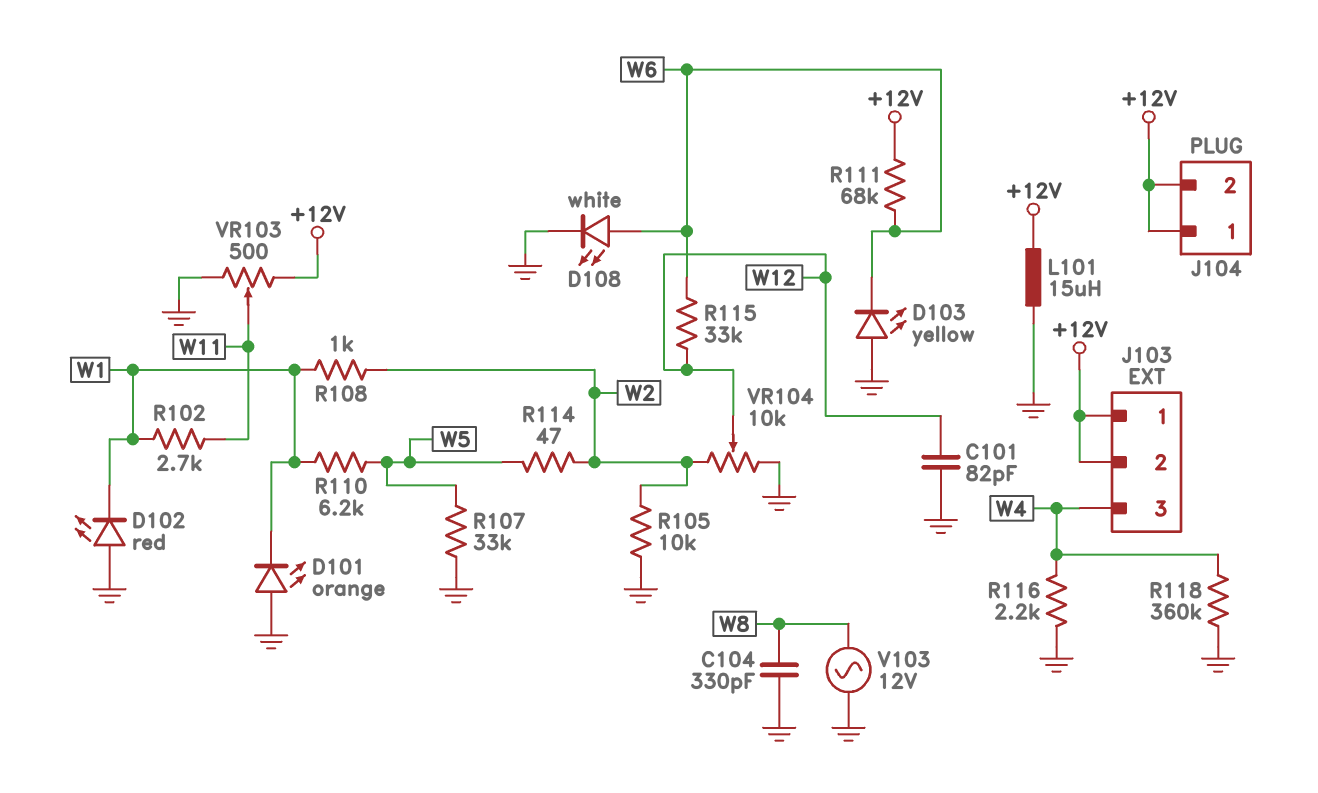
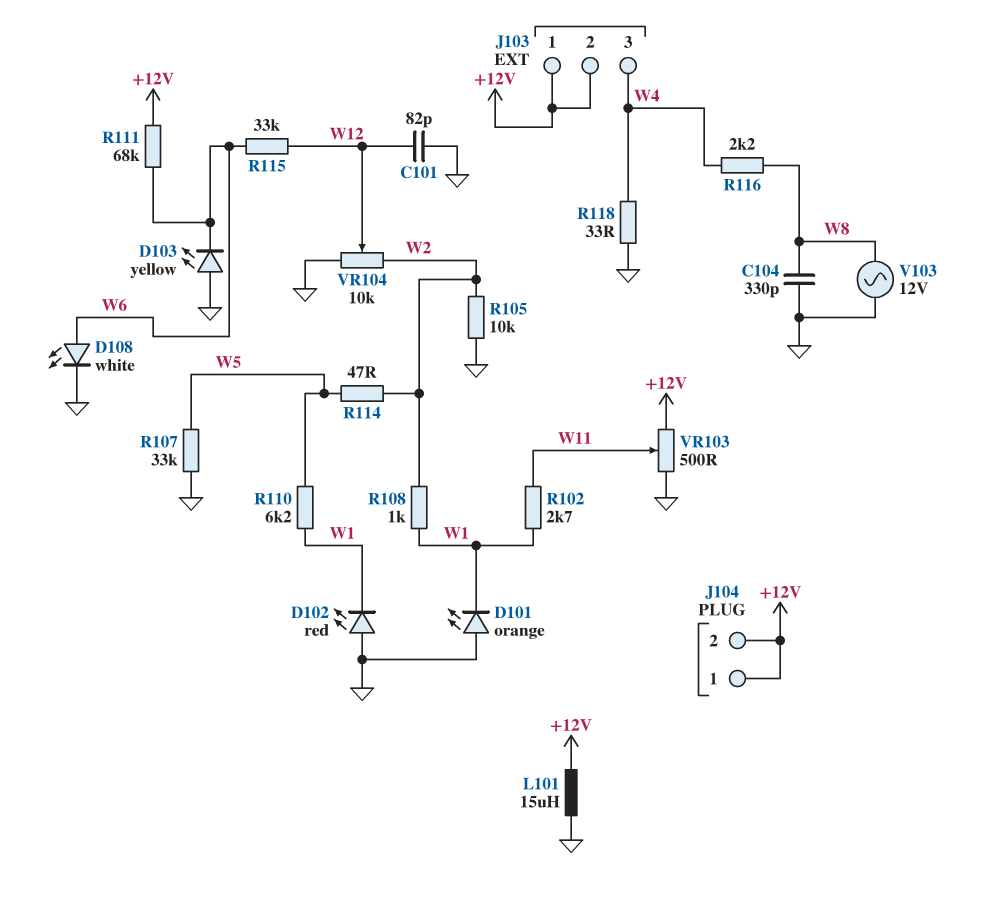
R116: 2.2k (GND, W4) -> 2.2k (W4, W8)
R118: 360k (GND, W4) -> 33 (GND, W4)

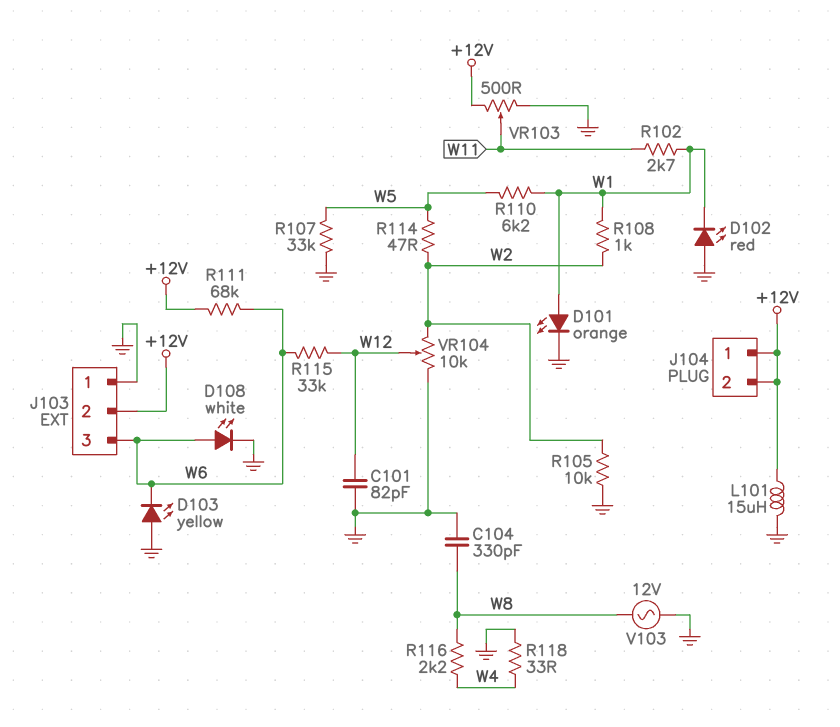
D101: LED orange (A GND, K W1) -> LED orange (A W1, K GND)
J103 pin 1: +12V -> GND
J103 pin 3: W4 -> W6

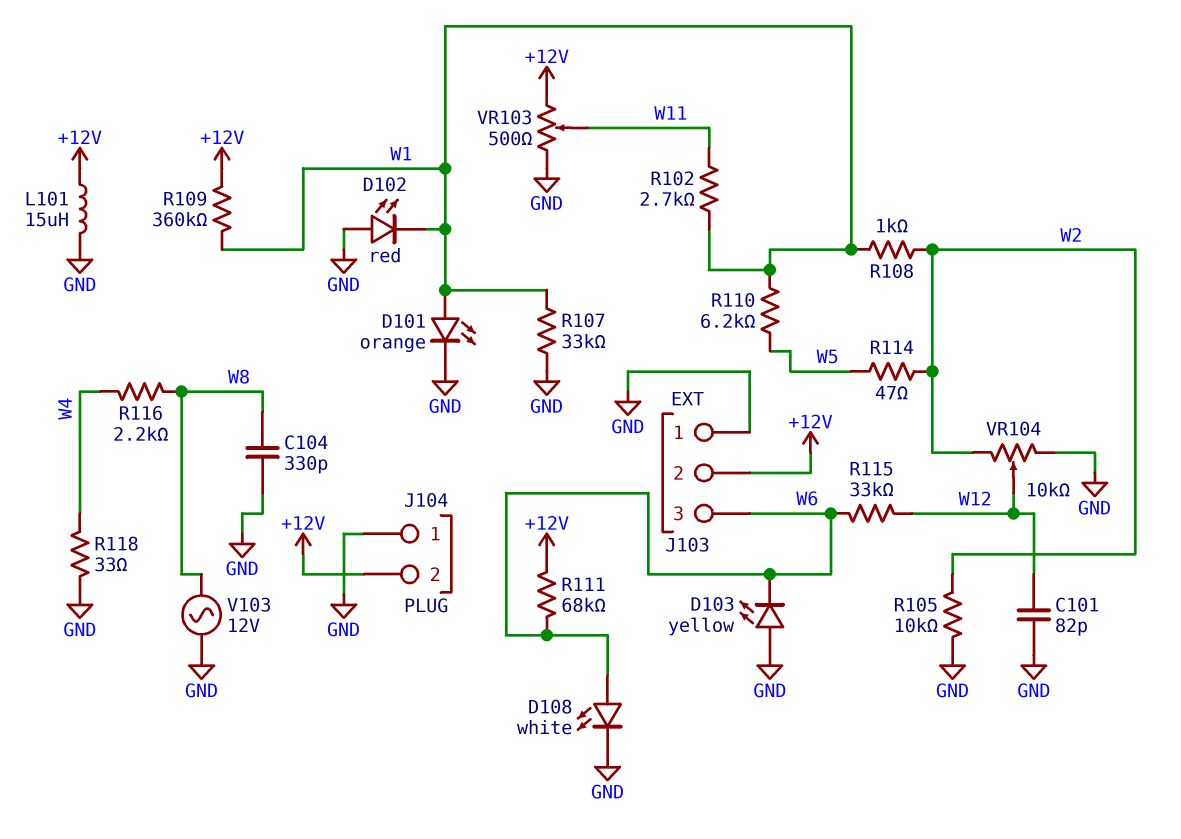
J104 pin 1: +12V -> GND
R107: 33k (GND, W5) -> 33k (GND, W1)
R109: none -> 360k (+12V, W1)

